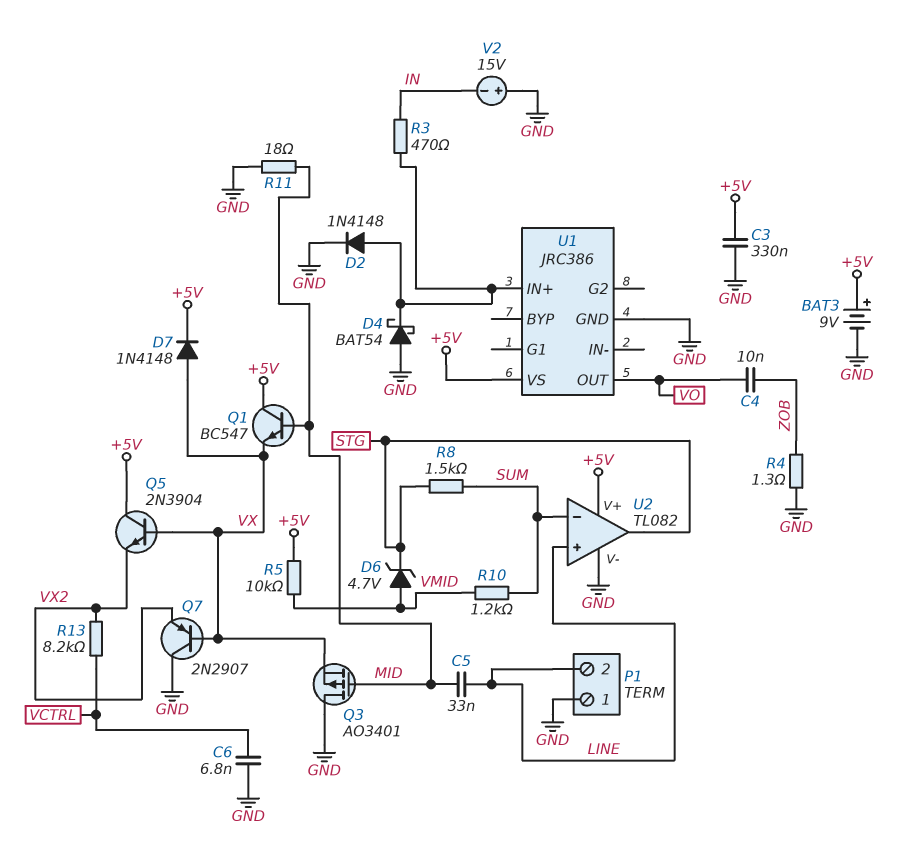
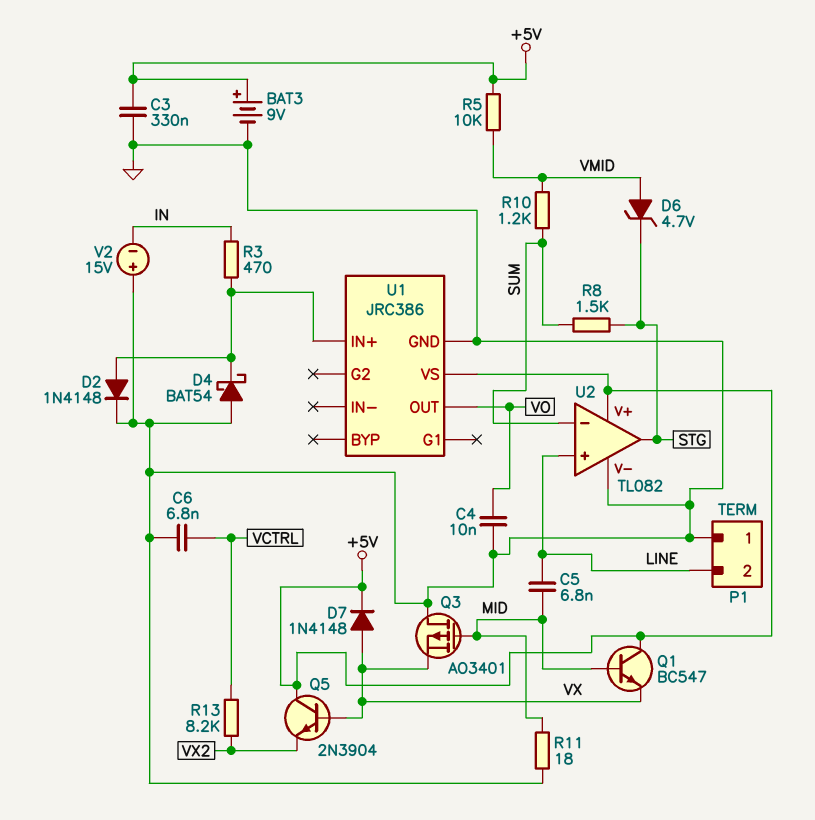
C4: 10nF (VO, ZOB) -> 10nF (GND, VO)
C5: 33nF (LINE, MID) -> 6.8nF (LINE, MID)
Q7: PNP 2N2907 (B VX, C GND, E VX2) -> none
R4: 1.3 (GND, ZOB) -> none

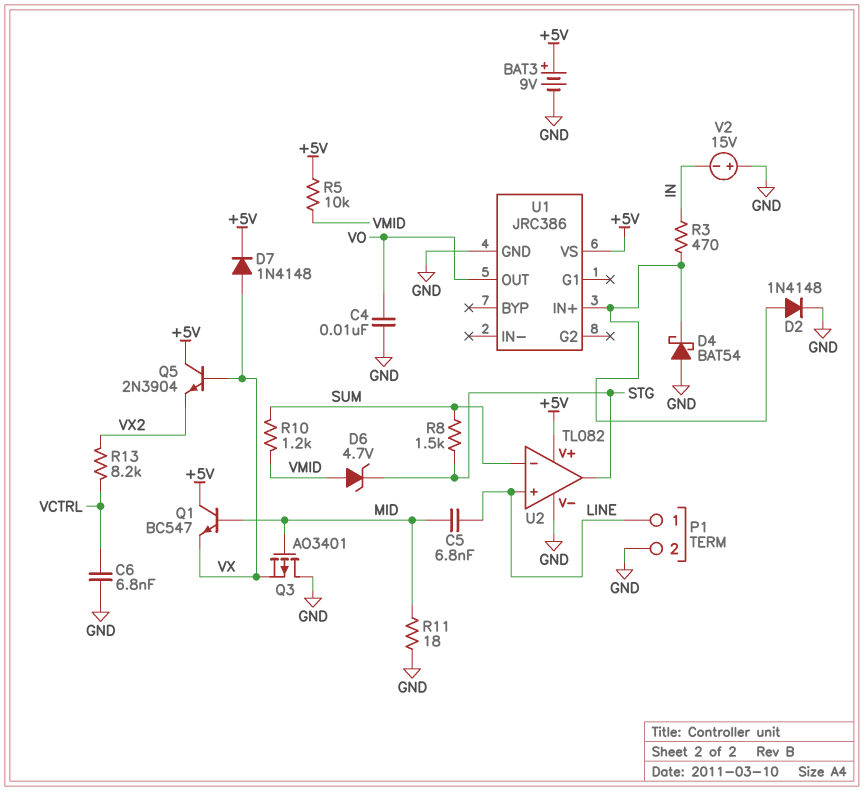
C3: 330nF (+5V, GND) -> none
P1 pin 1: GND -> LINE
P1 pin 2: LINE -> GND

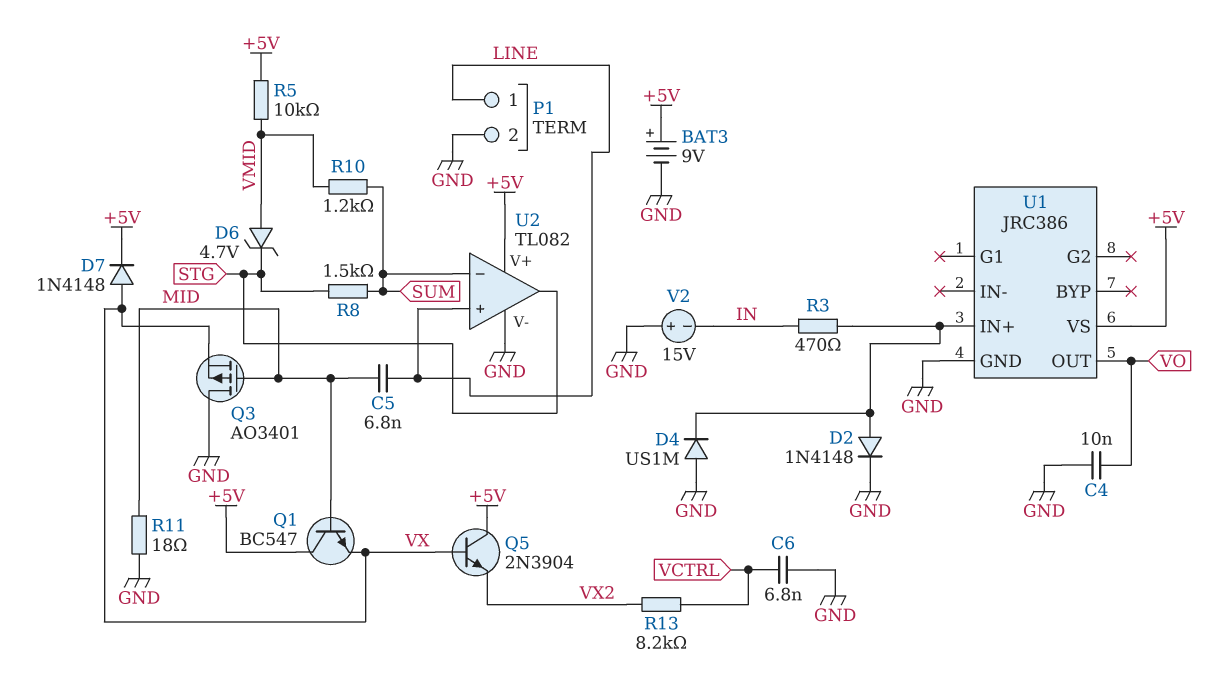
D4: schottky BAT54 (A GND, K U1/IN+) -> diode US1M (A GND, K U1/IN+)

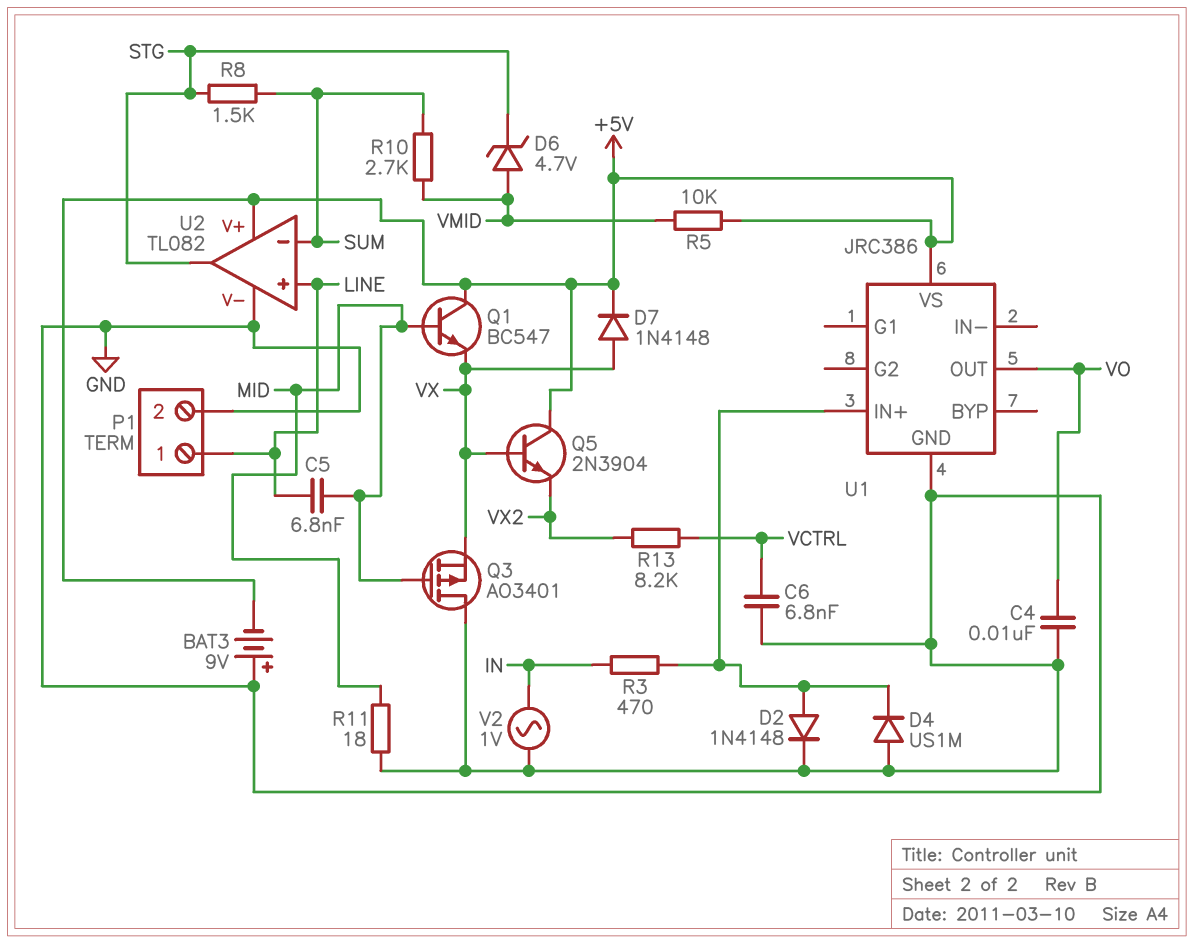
BAT3: 9V (plus +5V, minus GND) -> 9V (plus GND, minus +5V)
R10: 1.2k (SUM, VMID) -> 2.7k (SUM, VMID)
V2: 15V (plus GND, minus IN) -> AC 1V (GND, IN)

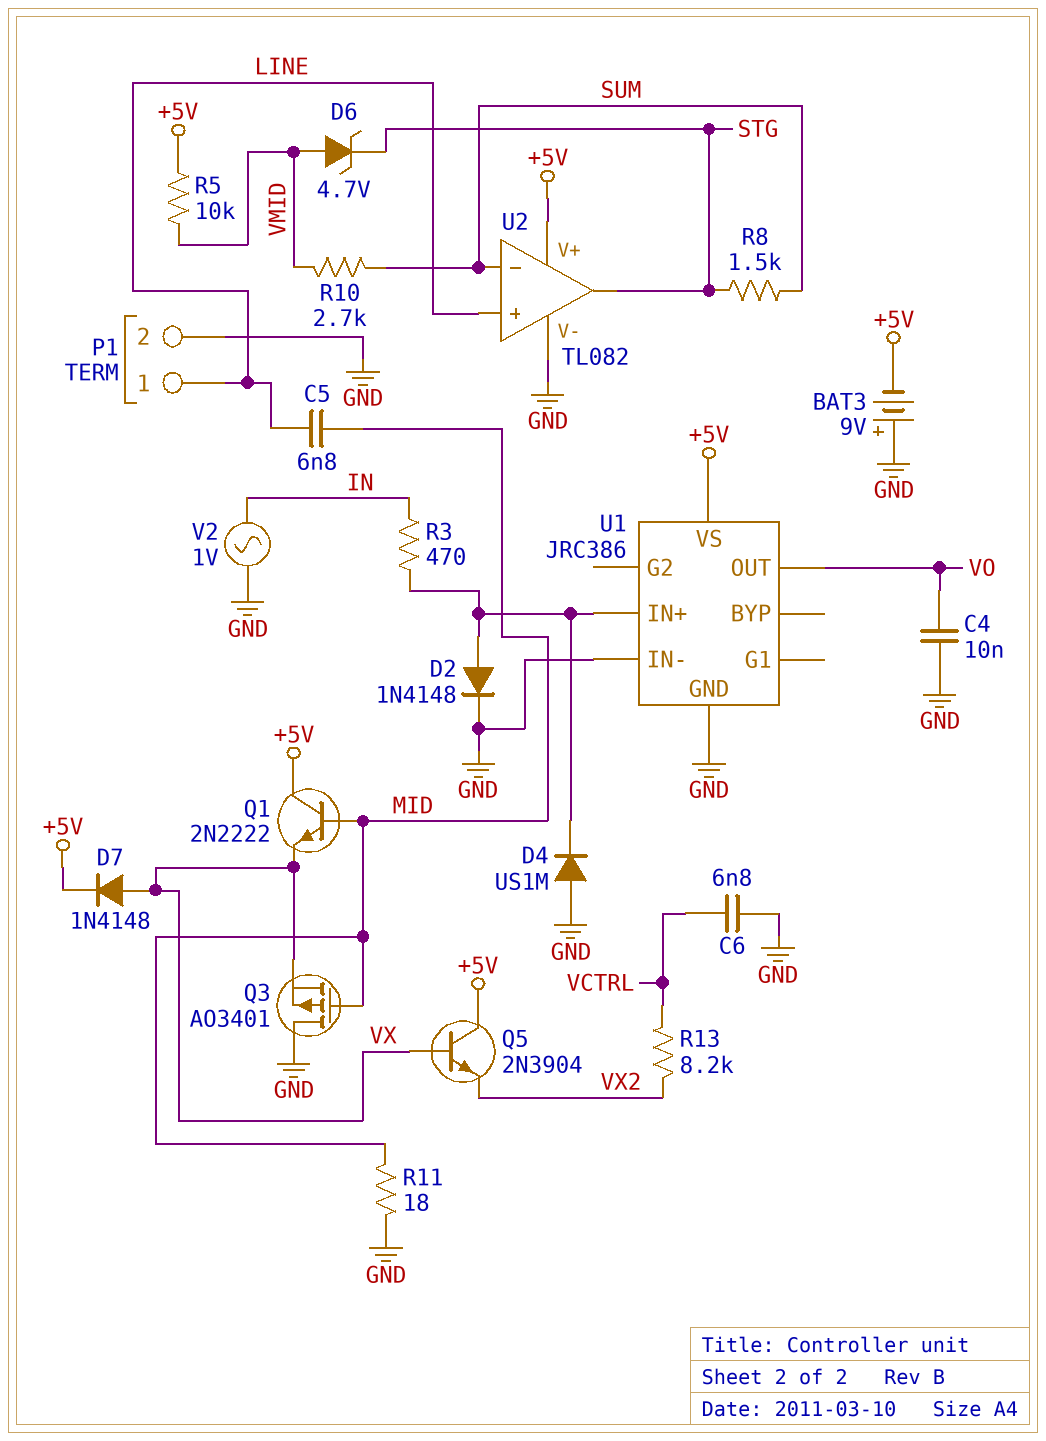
Q1: NPN BC547 (B MID, C +5V, E VX) -> NPN 2N2222 (B MID, C +5V, E VX)
U1 pin IN-: none -> GND

